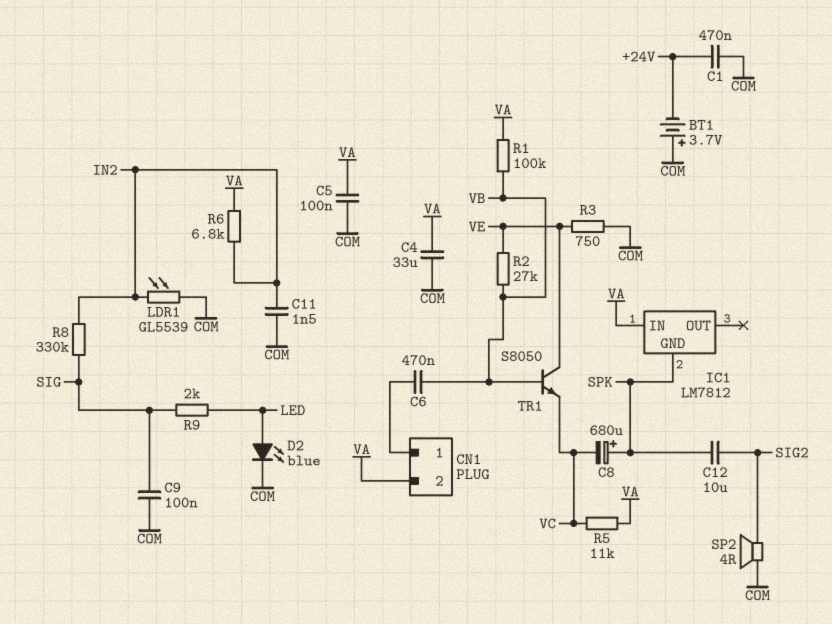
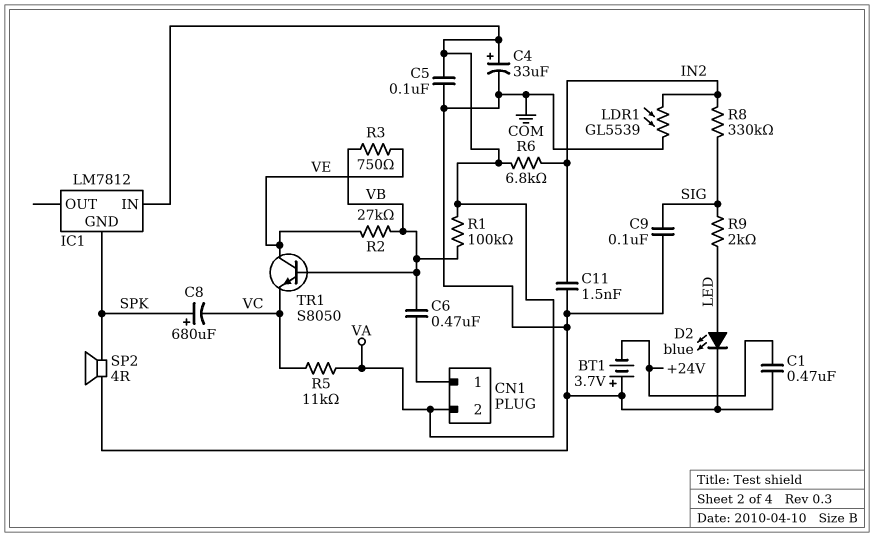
C4: 33uF (COM, VA) -> 33uF (plus VA, minus COM)
C12: 10uF (SIG2, SPK) -> none
R3: 750 (COM, VE) -> 750 (VB, VE)
SP2: speaker 4R (COM, SIG2) -> speaker 4R (COM, SPK)

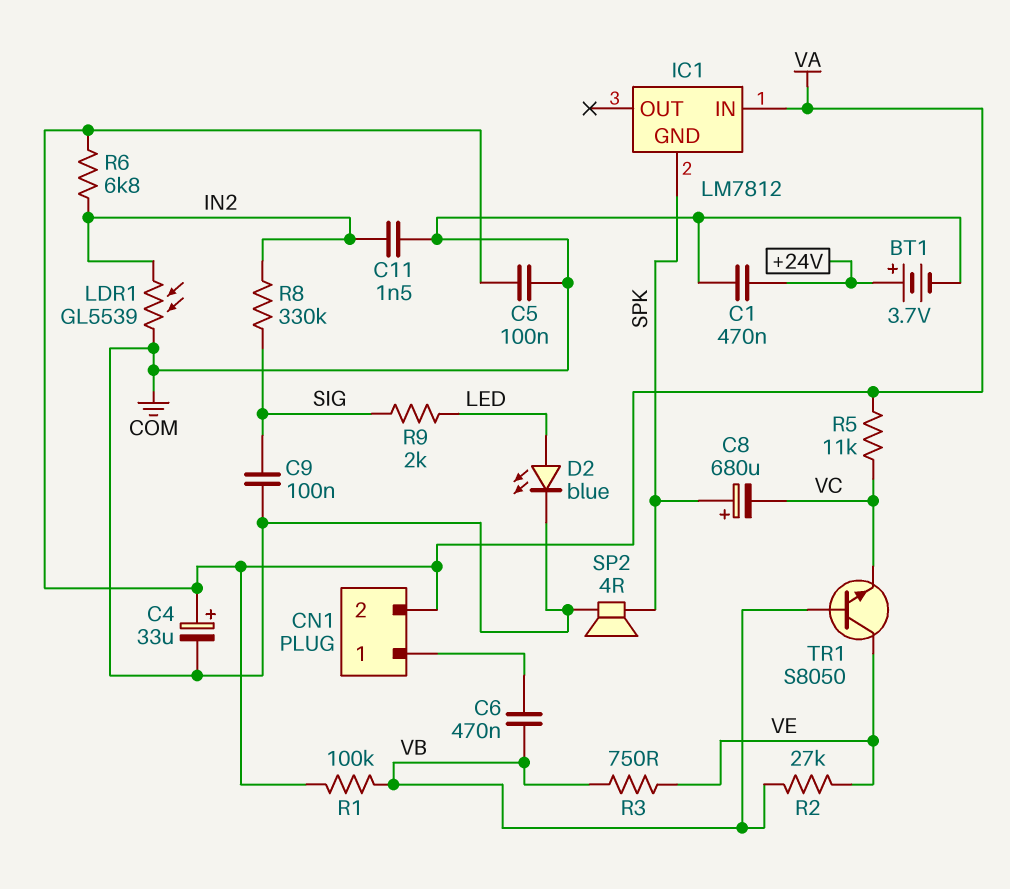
BT1: 3.7V (plus COM, minus +24V) -> 3.7V (plus +24V, minus COM)

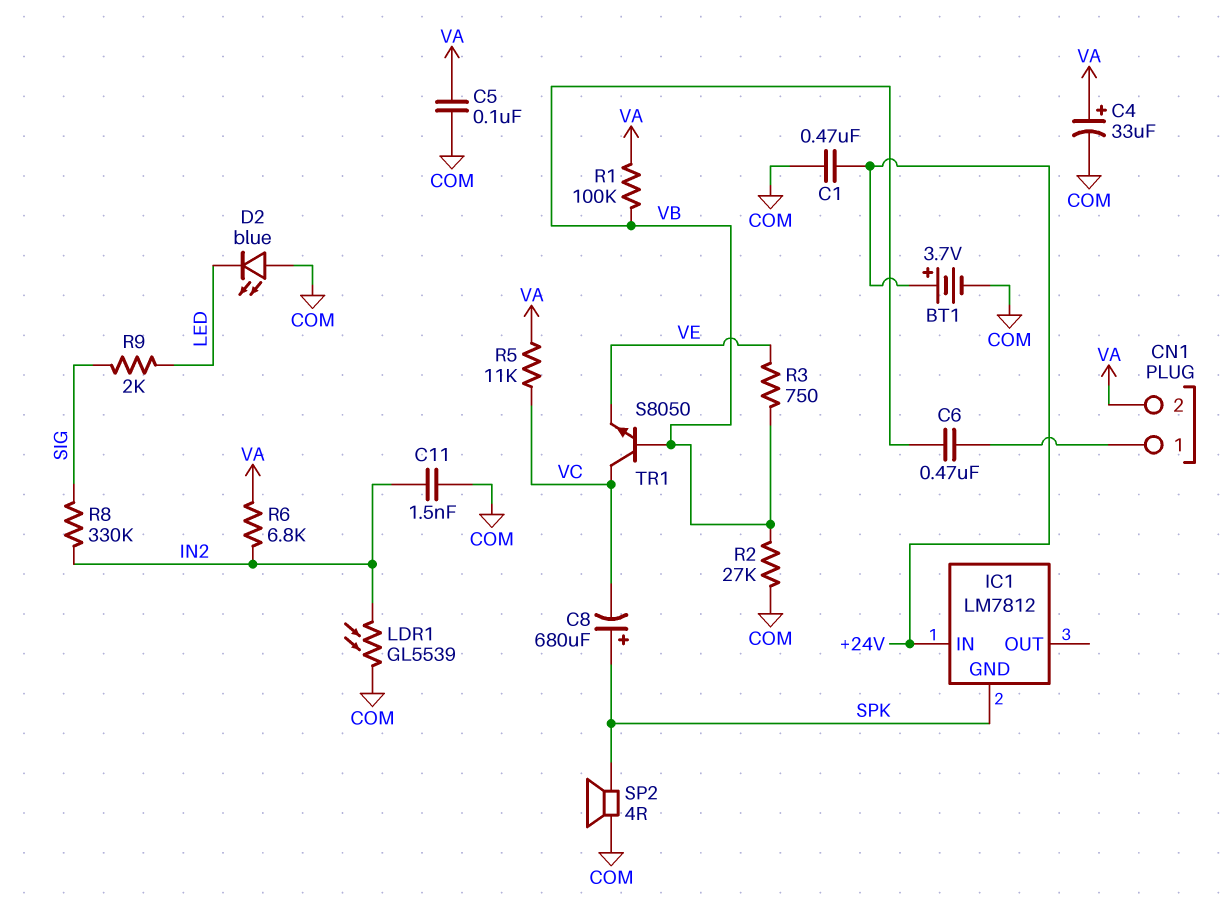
C9: 100nF (COM, SIG) -> none
D2: LED blue (A LED, K COM) -> LED blue (A COM, K LED)
IC1 pin IN: VA -> +24V
R2: 27k (VB, VE) -> 27k (COM, VB)
TR1: NPN S8050 (B VB, C VE, E VC) -> NPN S8050 (B VB, C VC, E VE)

